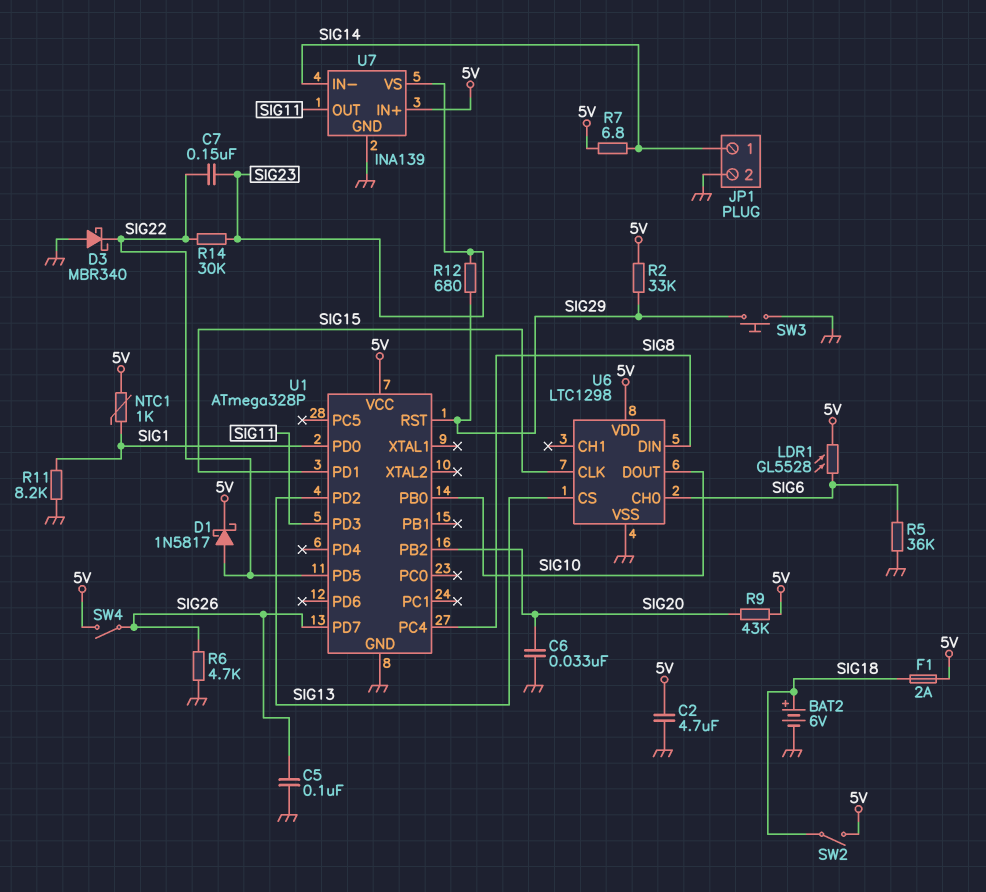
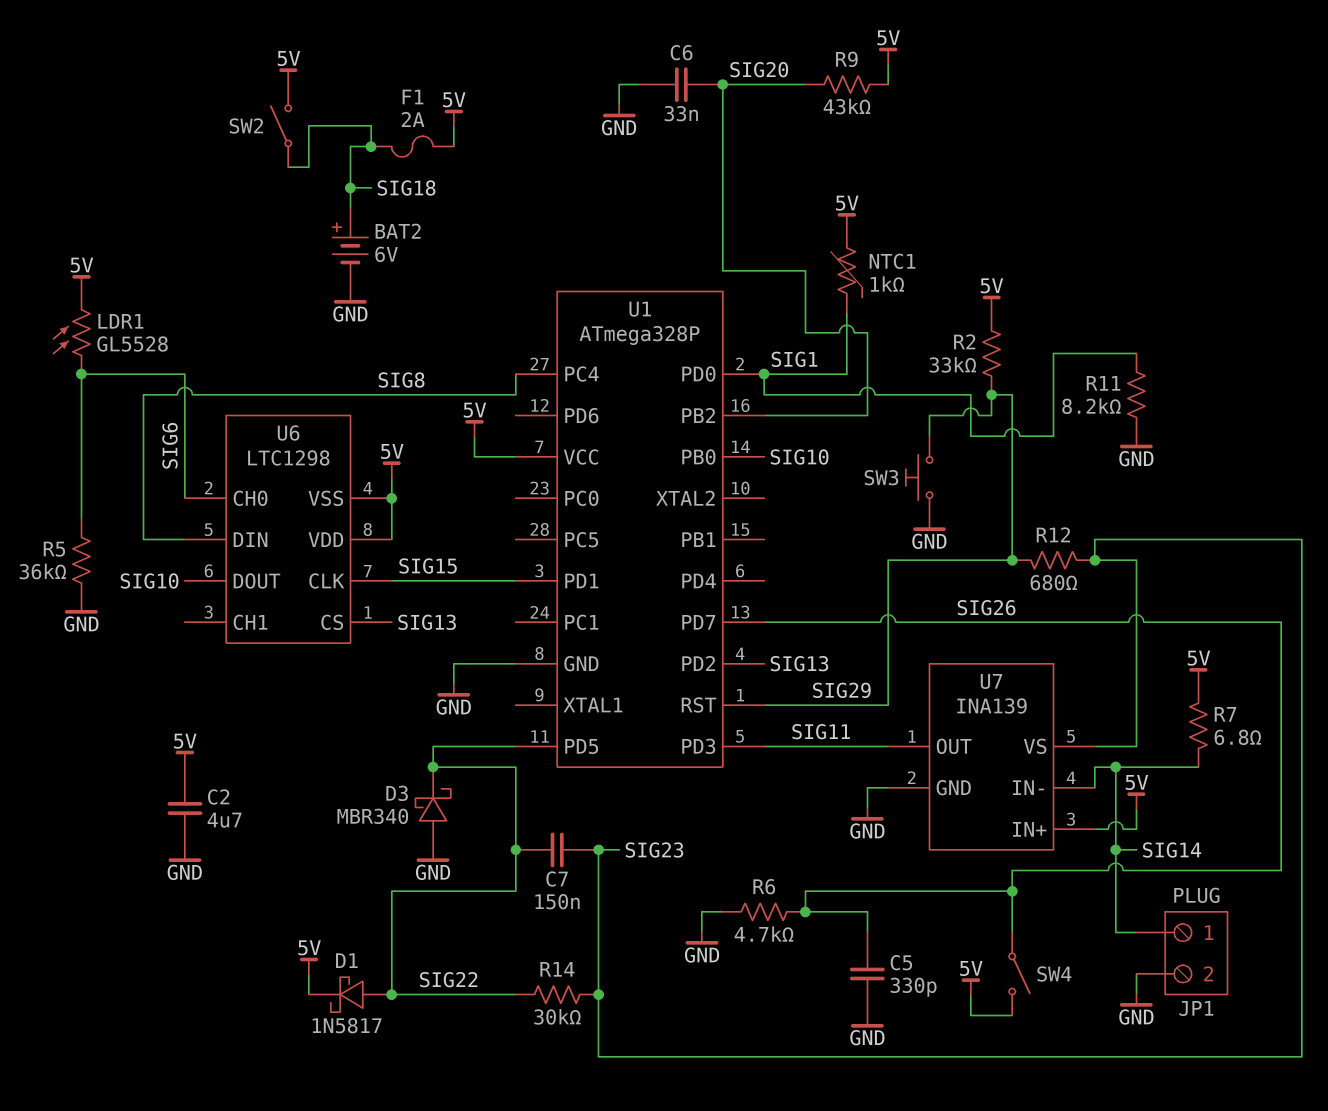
C5: 100nF (GND, SIG26) -> 330pF (GND, SIG26)
U6 pin VSS: GND -> 5V

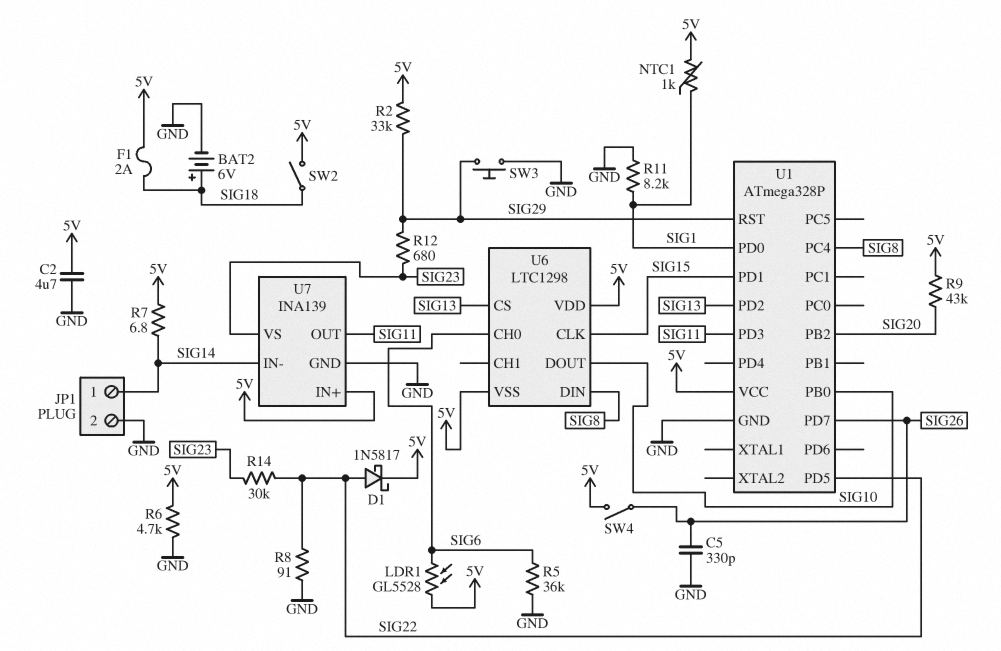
C6: 33nF (GND, SIG20) -> none
C7: 150nF (SIG22, SIG23) -> none
D3: schottky MBR340 (A GND, K SIG22) -> none
R6: 4.7k (GND, SIG26) -> 4.7k (5V, GND)
R8: none -> 91 (GND, SIG22)

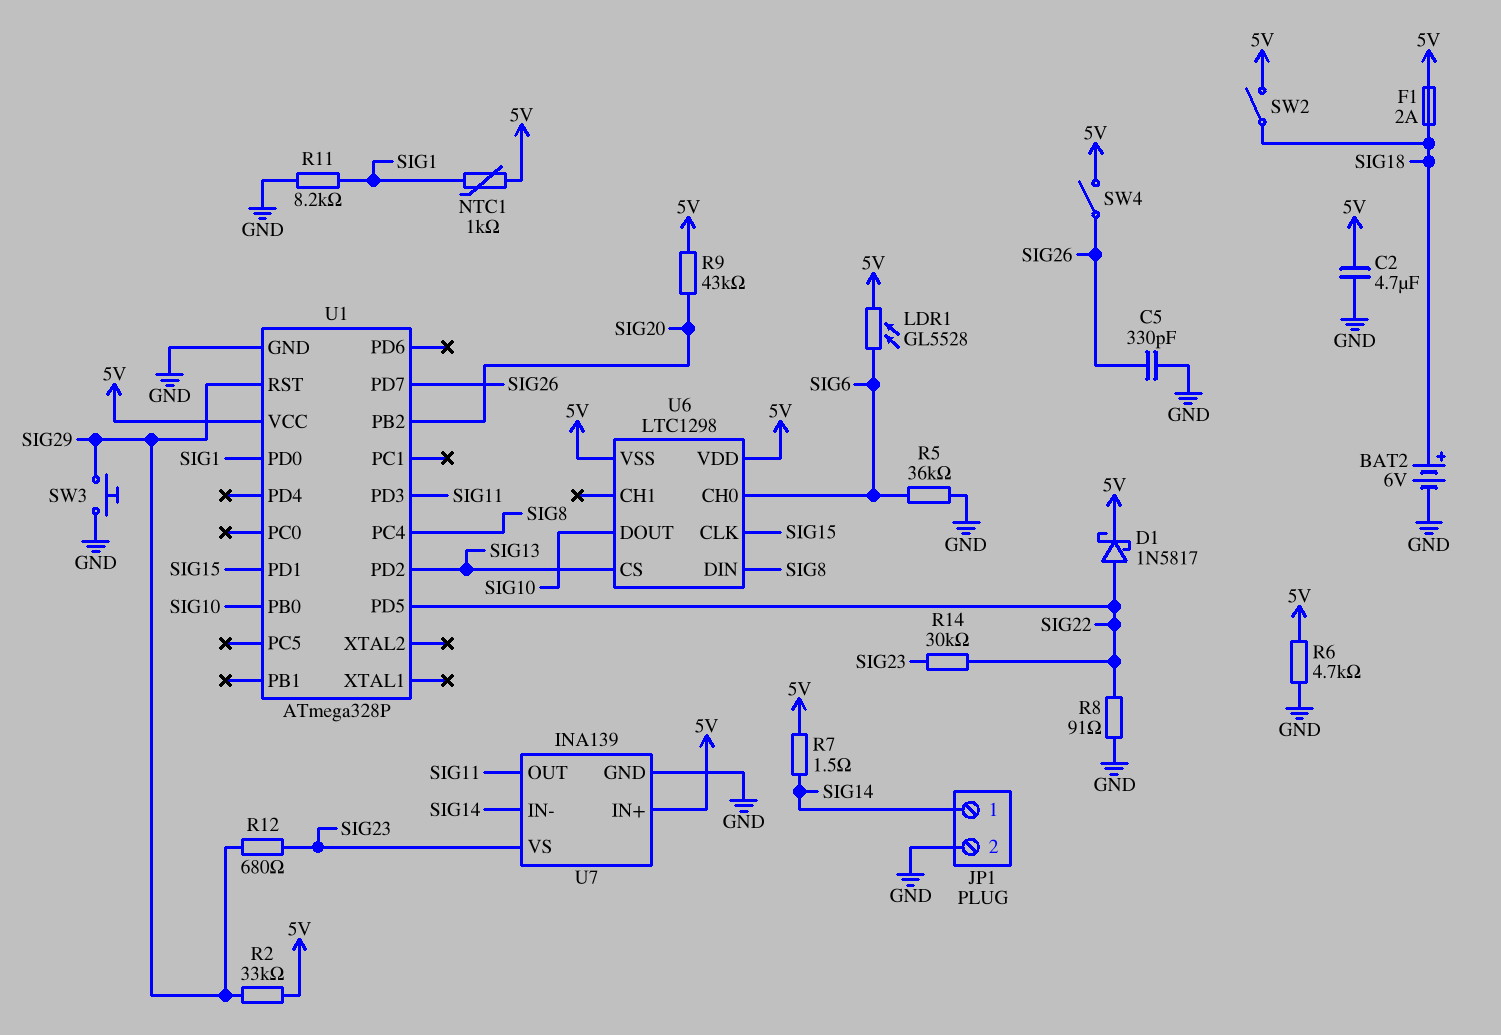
R7: 6.8 (5V, SIG14) -> 1.5 (5V, SIG14)

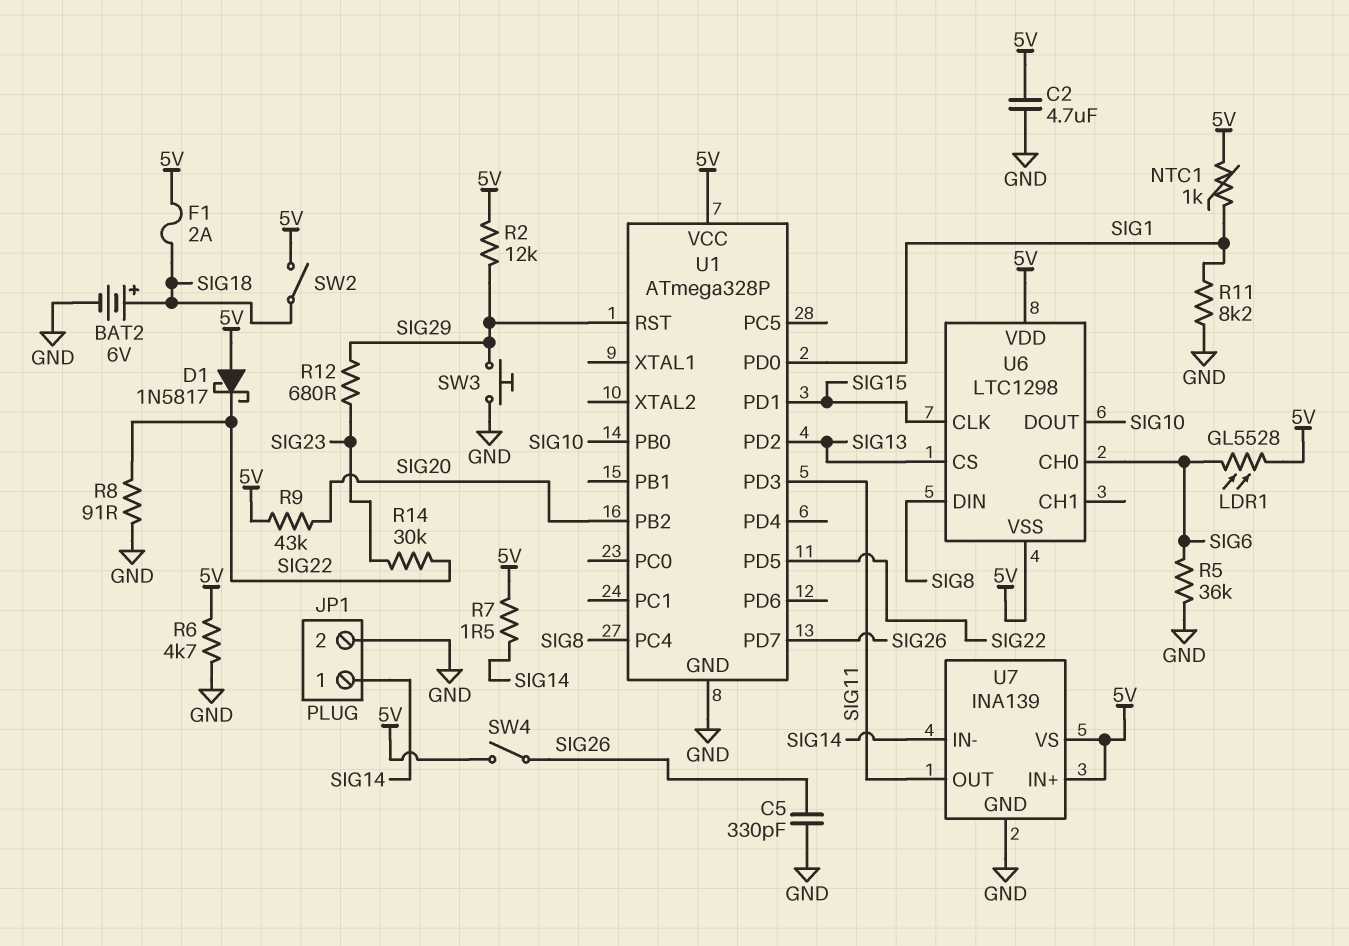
D1: schottky 1N5817 (A SIG22, K 5V) -> schottky 1N5817 (A 5V, K SIG22)
R2: 33k (5V, SIG29) -> 12k (5V, SIG29)
U7 pin VS: SIG23 -> 5V

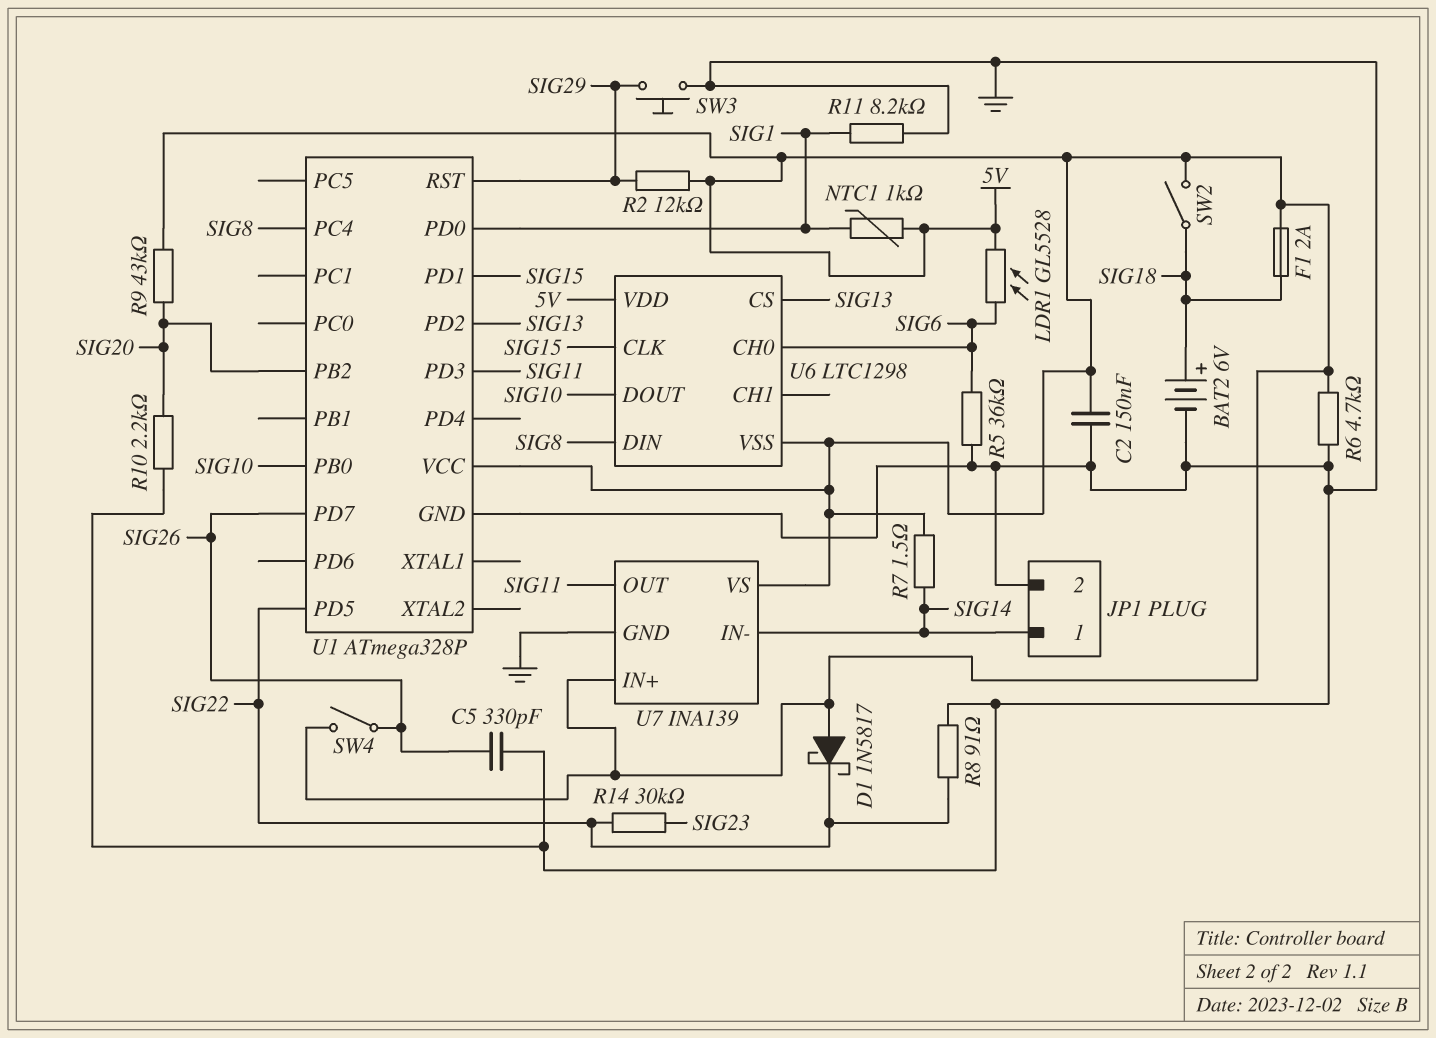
C2: 4.7uF (5V, GND) -> 150nF (5V, GND)
R10: none -> 2.2k (GND, SIG20)
R12: 680 (SIG23, SIG29) -> none

